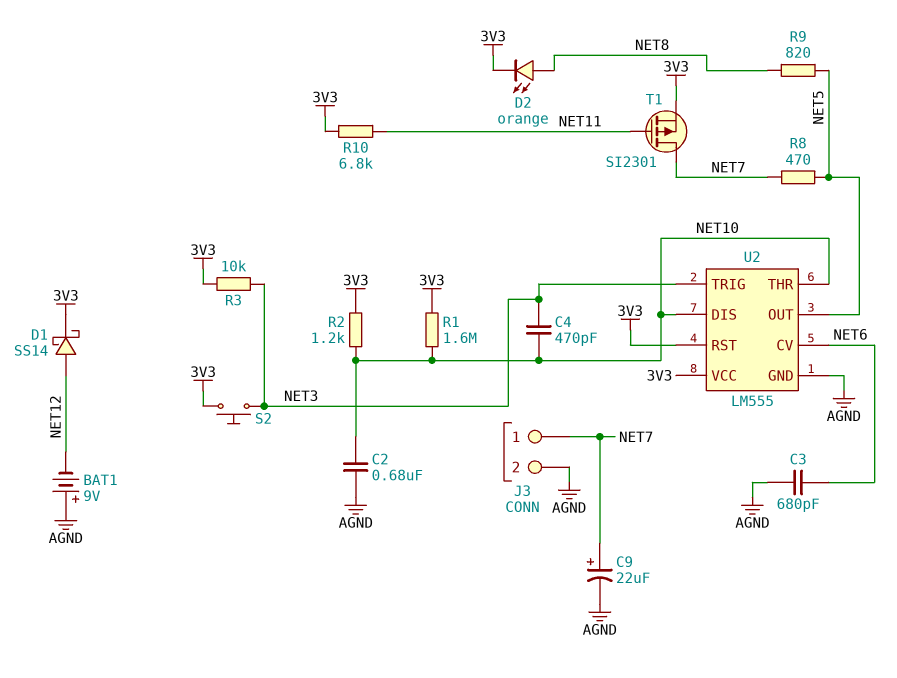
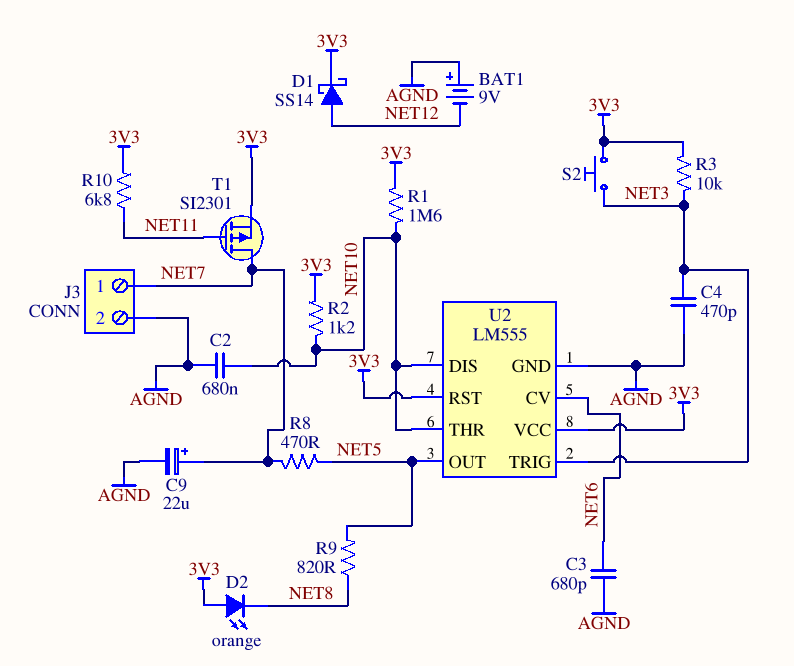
C4: 470pF (NET3, NET10) -> 470pF (AGND, NET3)
D2: LED orange (A NET8, K 3V3) -> LED orange (A 3V3, K NET8)

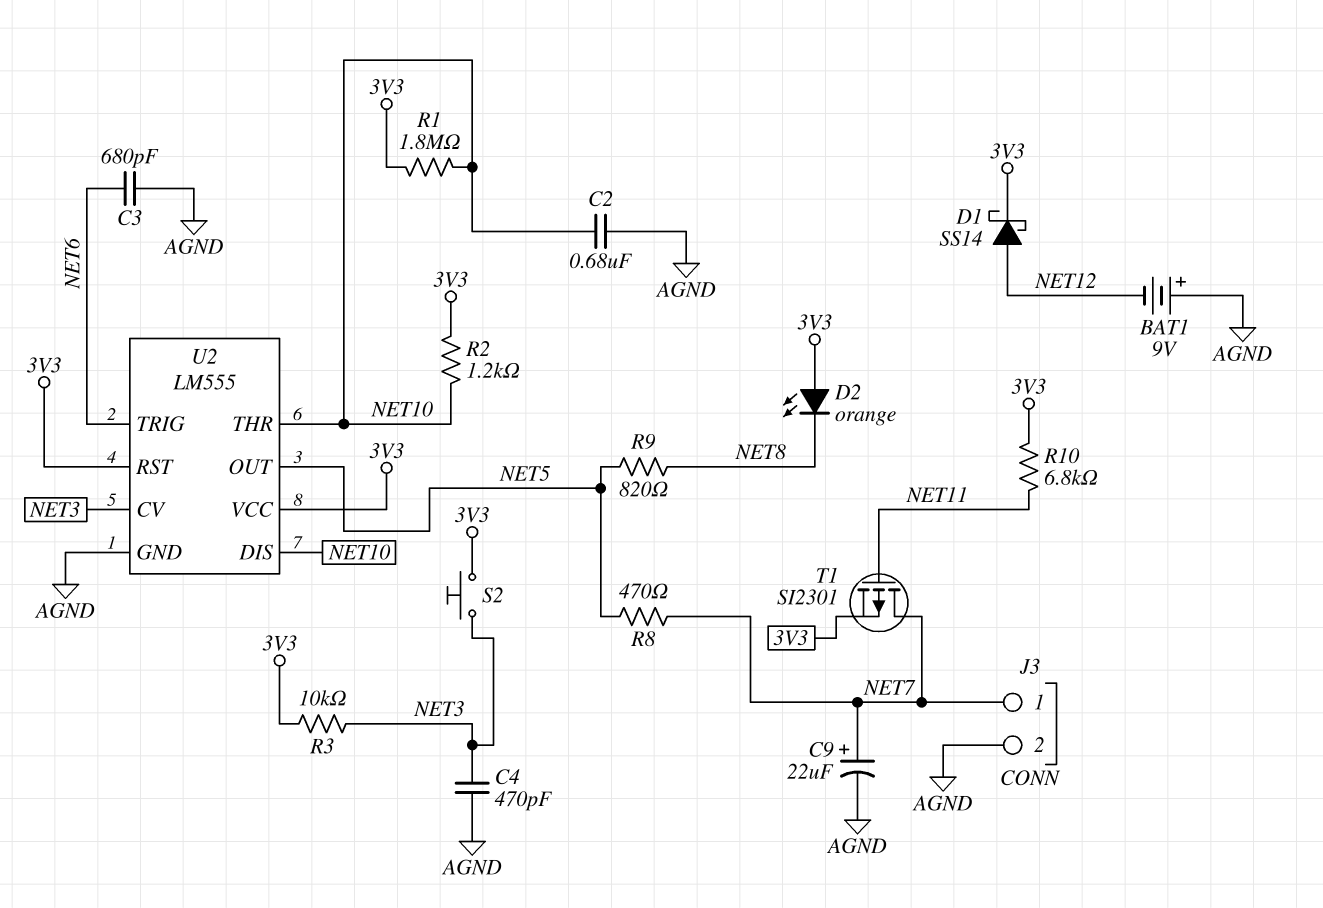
R1: 1.6M (3V3, NET10) -> 1.8M (3V3, NET10)
U2 pin CV: NET6 -> NET3
U2 pin TRIG: NET3 -> NET6

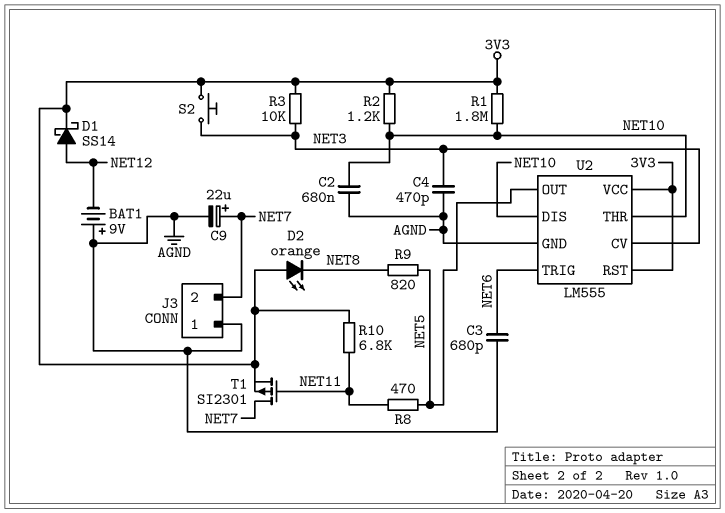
J3 pin 1: NET7 -> AGND
J3 pin 2: AGND -> NET7
R8: 470 (NET5, NET7) -> 470 (NET5, NET11)

